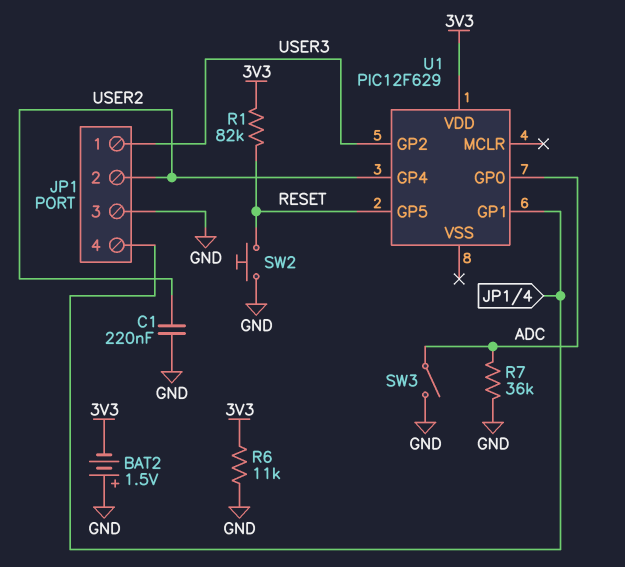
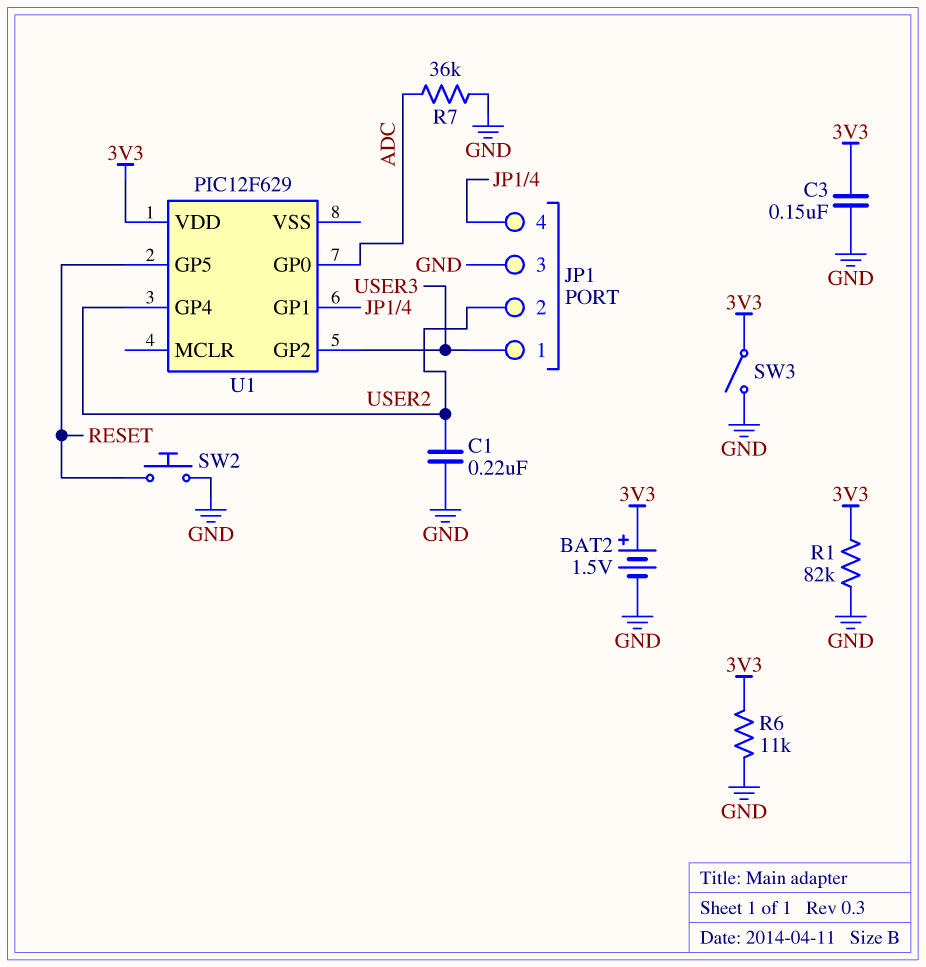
BAT2: 1.5V (plus GND, minus 3V3) -> 1.5V (plus 3V3, minus GND)
C3: none -> 150nF (3V3, GND)
R1: 82k (3V3, RESET) -> 82k (3V3, GND)
SW3: switch (ADC, GND) -> switch (3V3, GND)

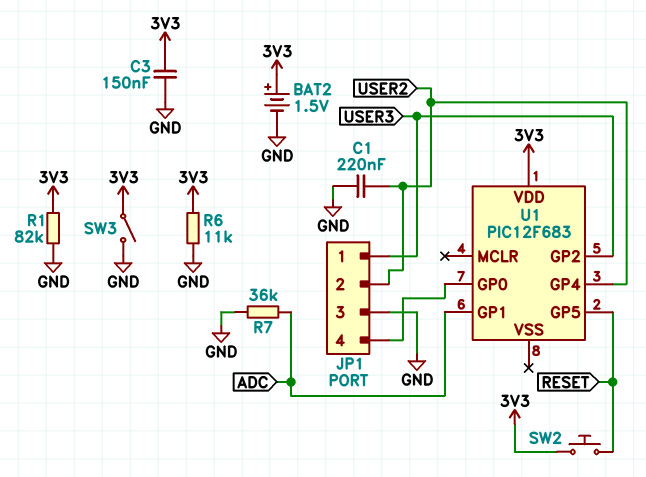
SW2: button (GND, RESET) -> button (3V3, RESET)
U1: PIC12F629 -> PIC12F683
U1 pin GP0: ADC -> JP1/4
U1 pin GP1: JP1/4 -> ADC

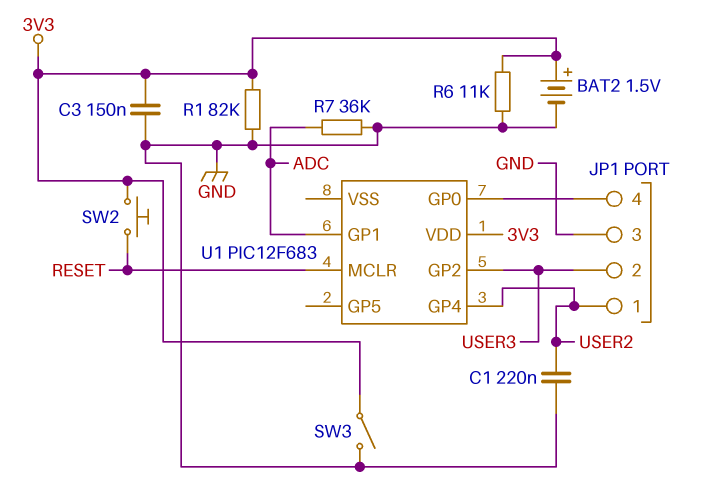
JP1 pin 1: USER3 -> USER2
JP1 pin 2: USER2 -> USER3
U1 pin GP5: RESET -> none
U1 pin MCLR: none -> RESET

